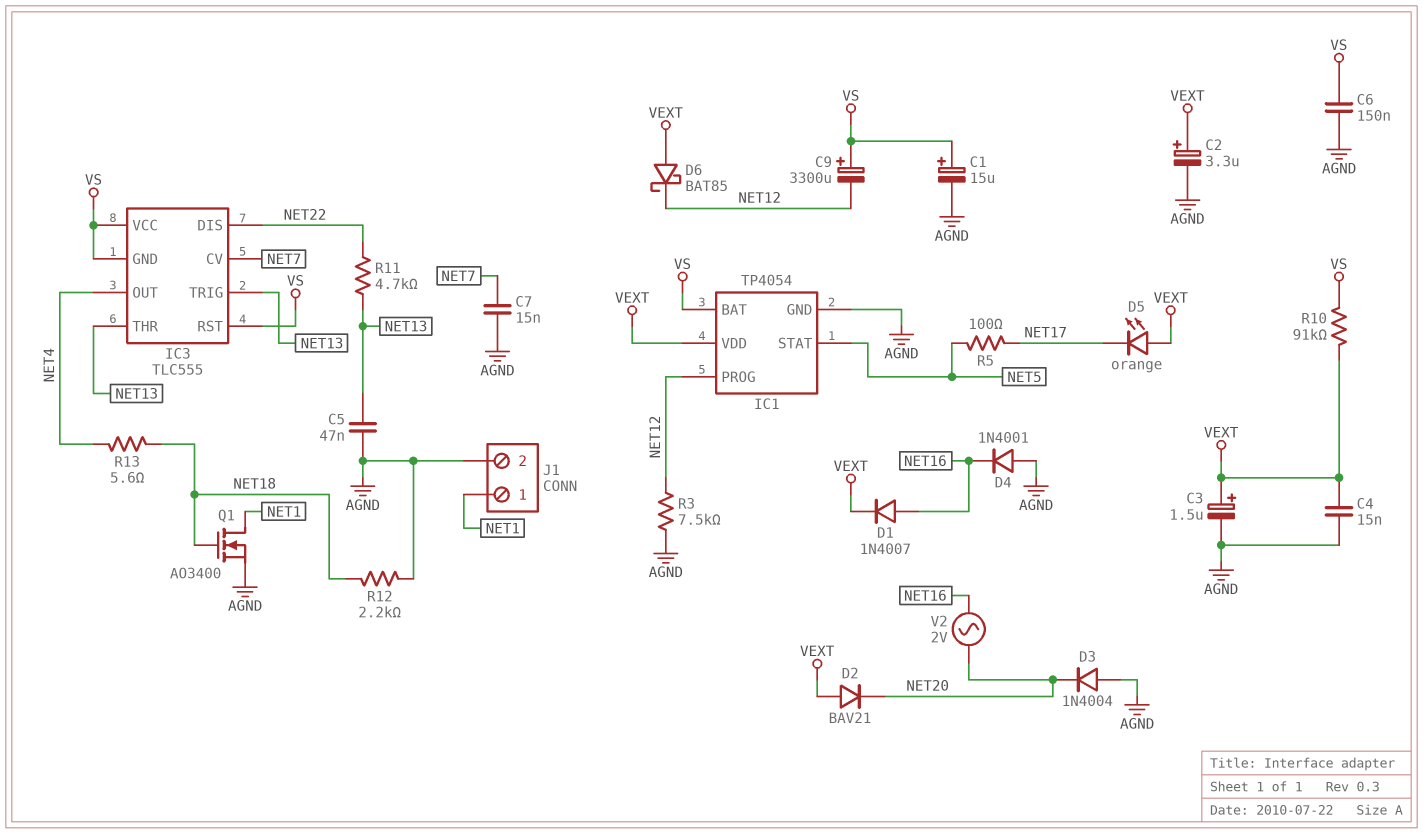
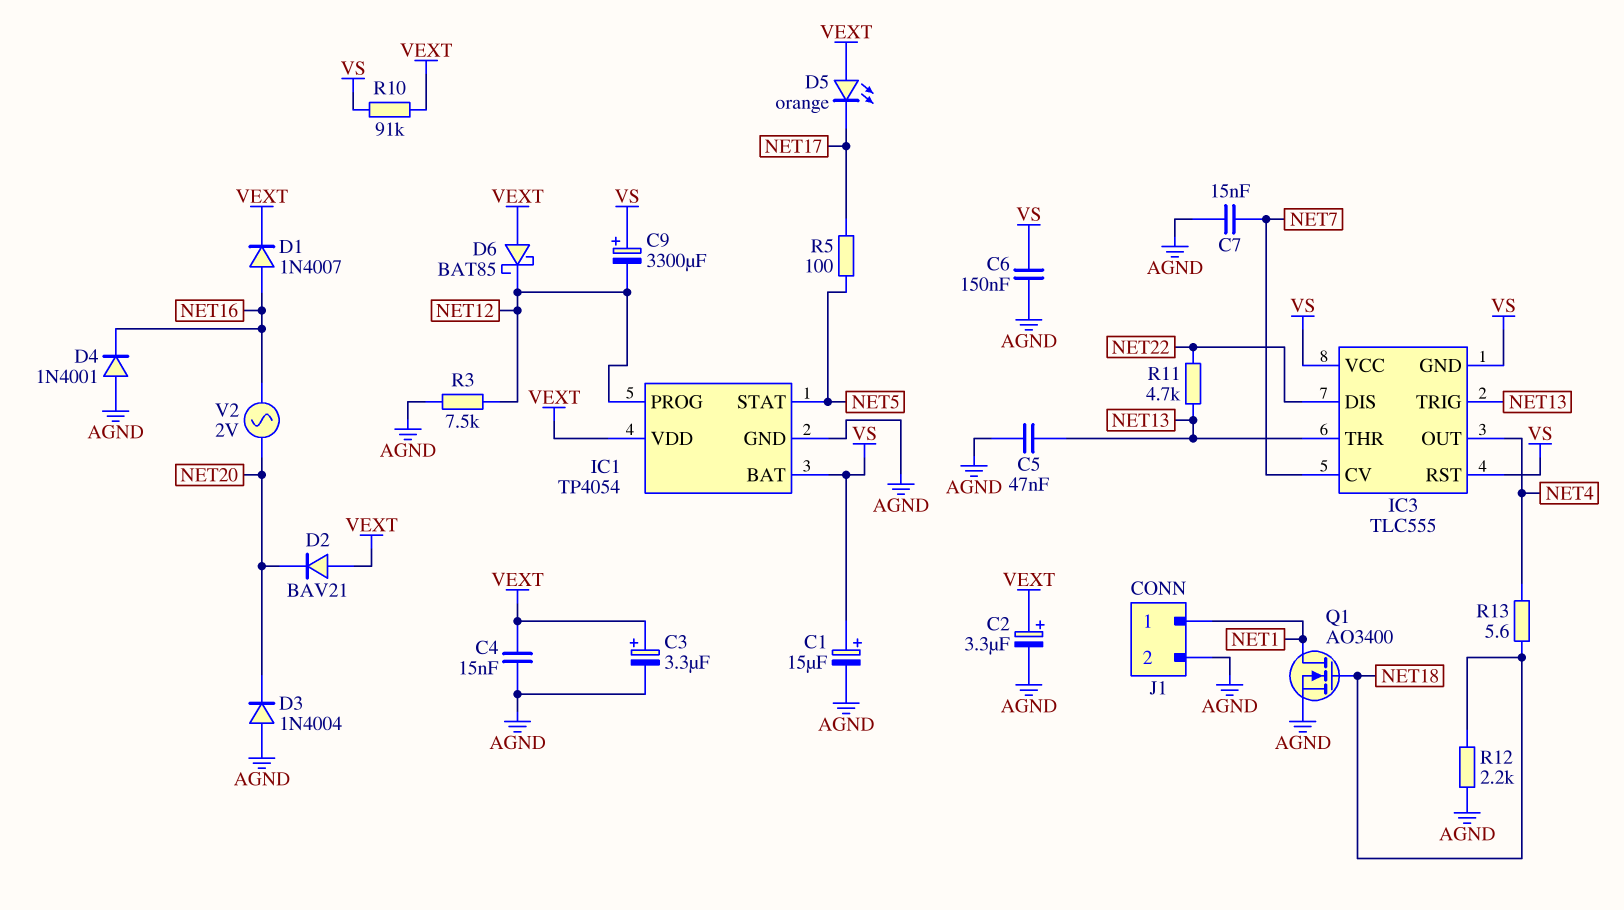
C3: 1.5uF (plus VEXT, minus AGND) -> 3.3uF (plus VEXT, minus AGND)

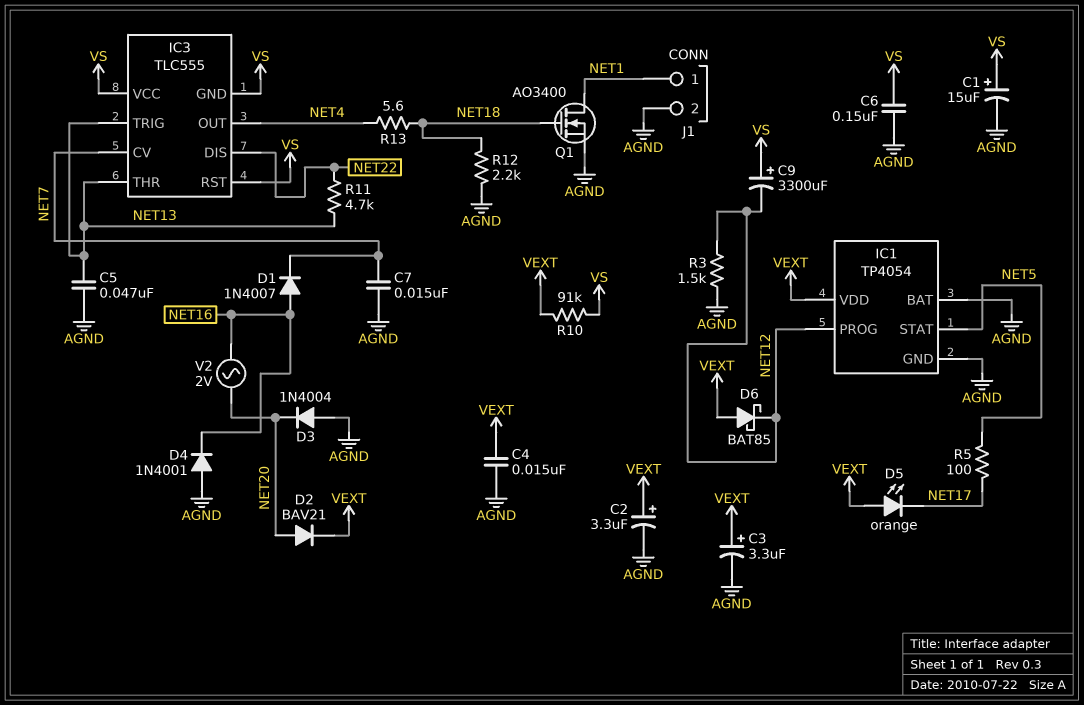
D1: diode 1N4007 (A NET16, K VEXT) -> diode 1N4007 (A NET16, K NET7)
D2: diode BAV21 (A VEXT, K NET20) -> diode BAV21 (A NET20, K VEXT)
IC1 pin BAT: VS -> AGND
R3: 7.5k (AGND, NET12) -> 1.5k (AGND, NET12)

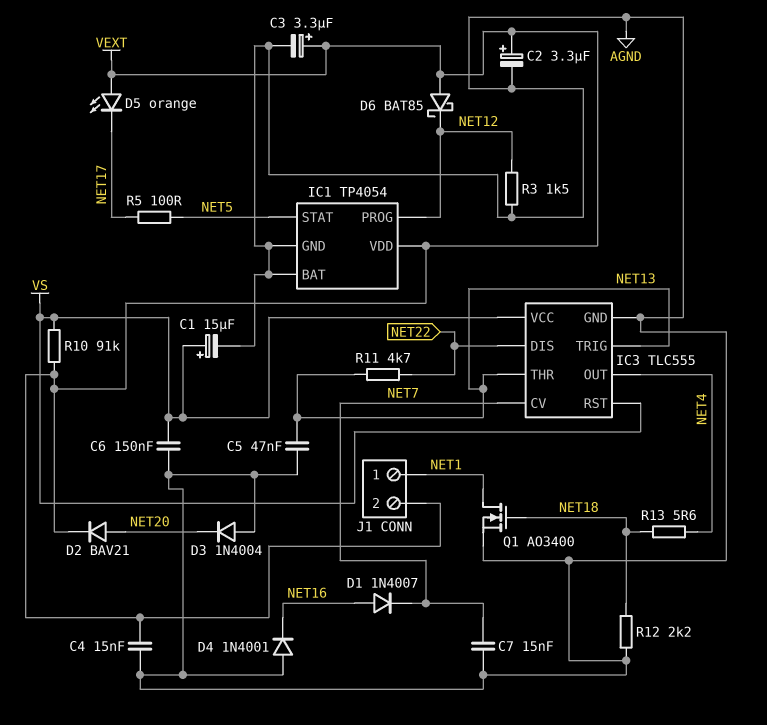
C9: 3300uF (plus VS, minus NET12) -> none
IC3 pin GND: VS -> AGND
J1 pin 2: AGND -> VEXT
V2: AC 2V (NET16, NET20) -> none

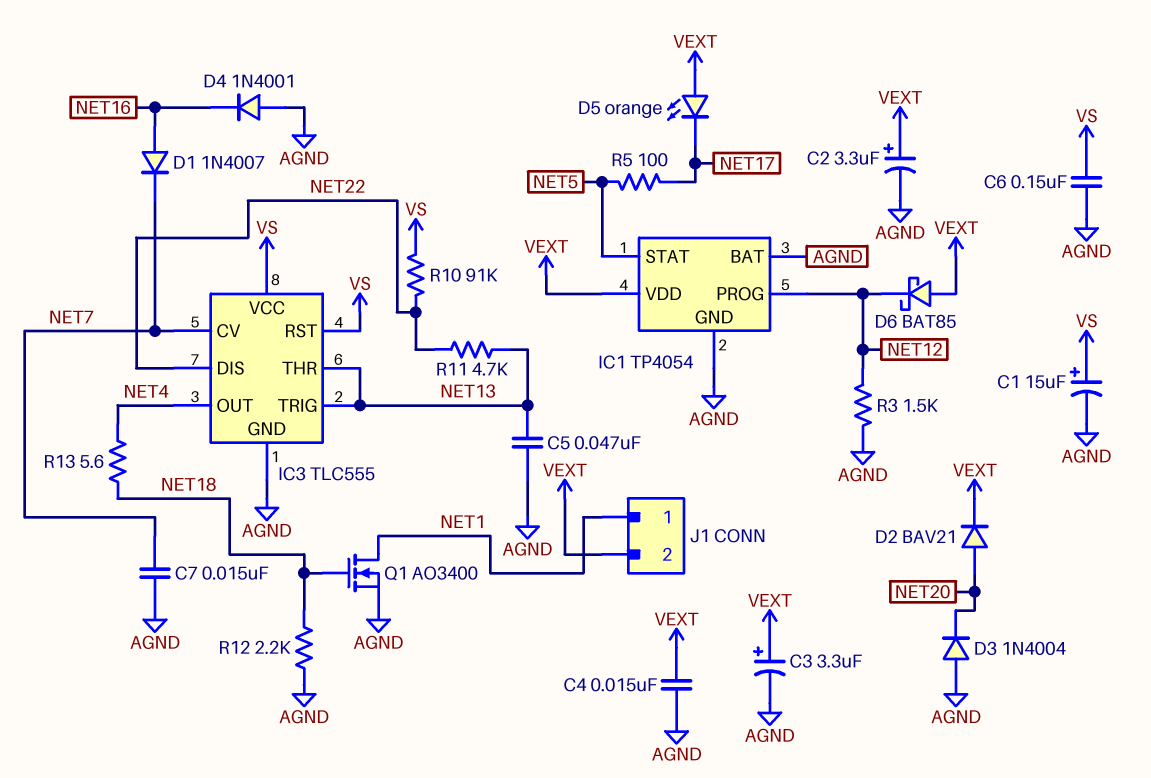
R10: 91k (VEXT, VS) -> 91k (NET22, VS)

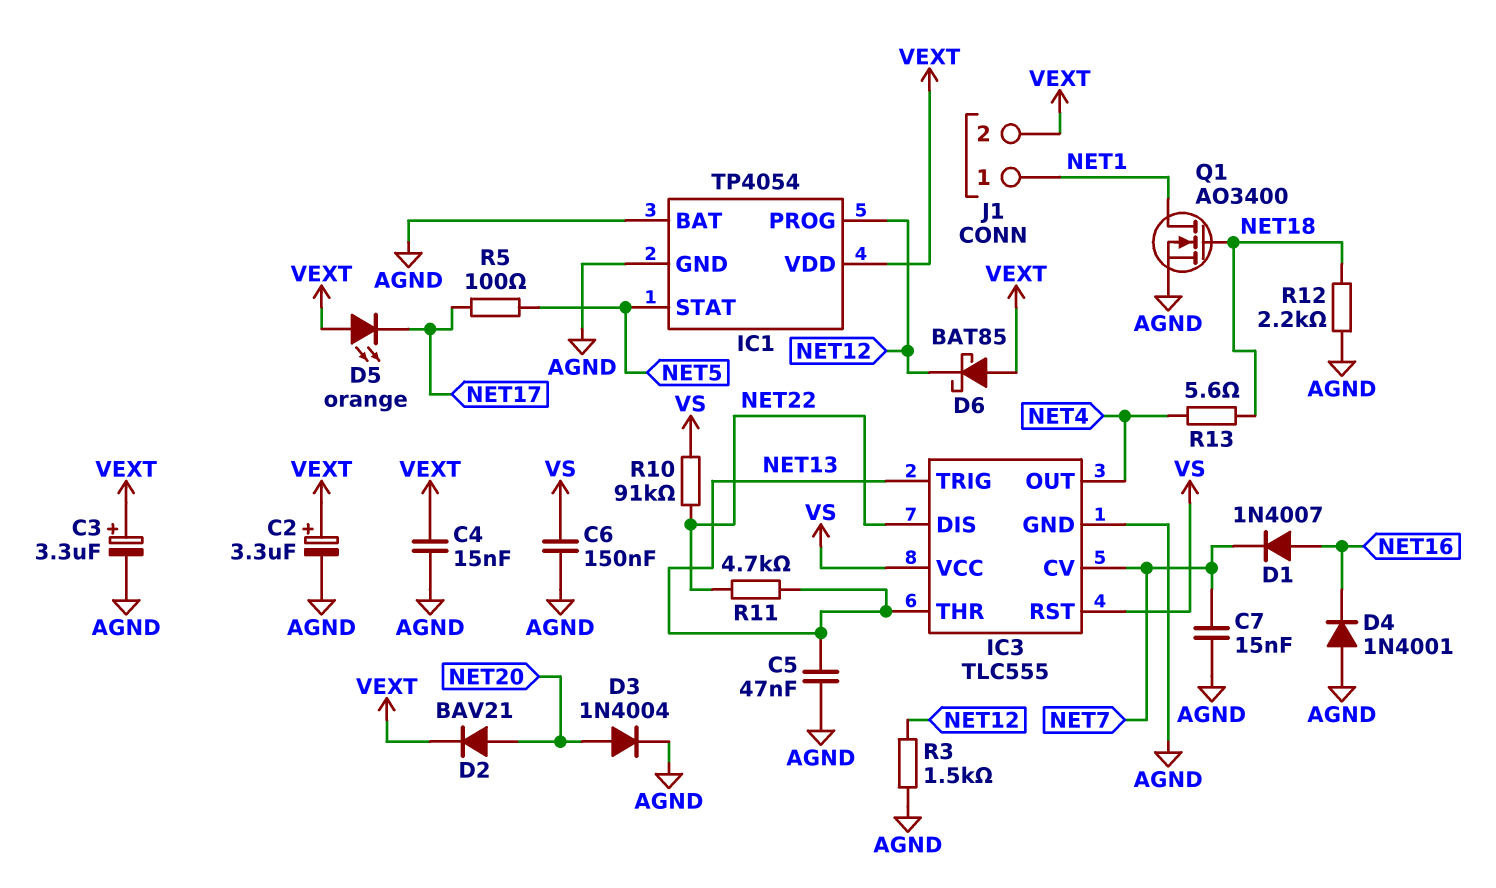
C1: 15uF (plus VS, minus AGND) -> none
D3: diode 1N4004 (A AGND, K NET20) -> diode 1N4004 (A NET20, K AGND)

